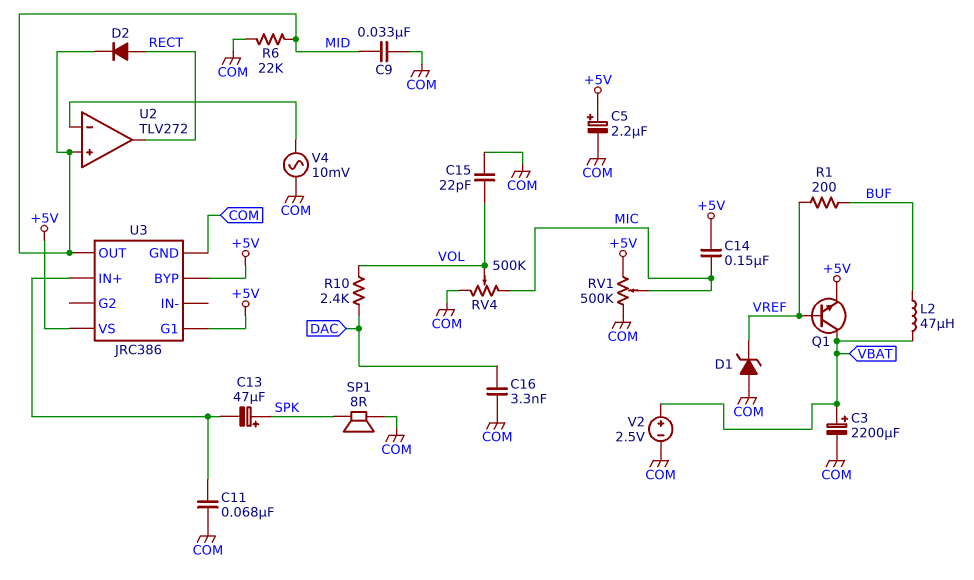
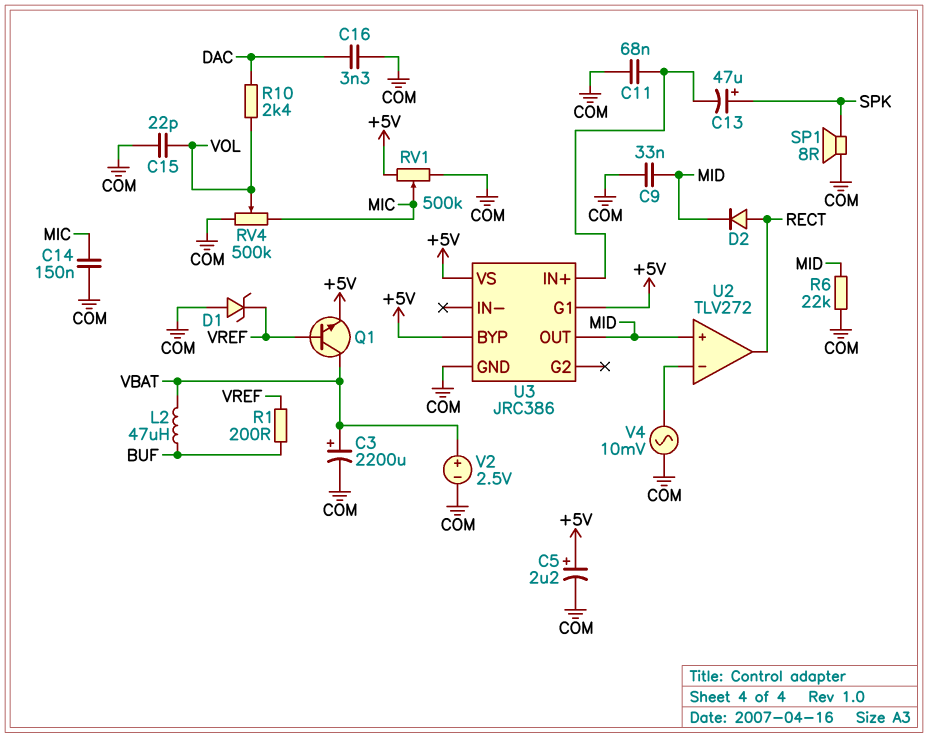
C14: 150nF (+5V, MIC) -> 150nF (COM, MIC)

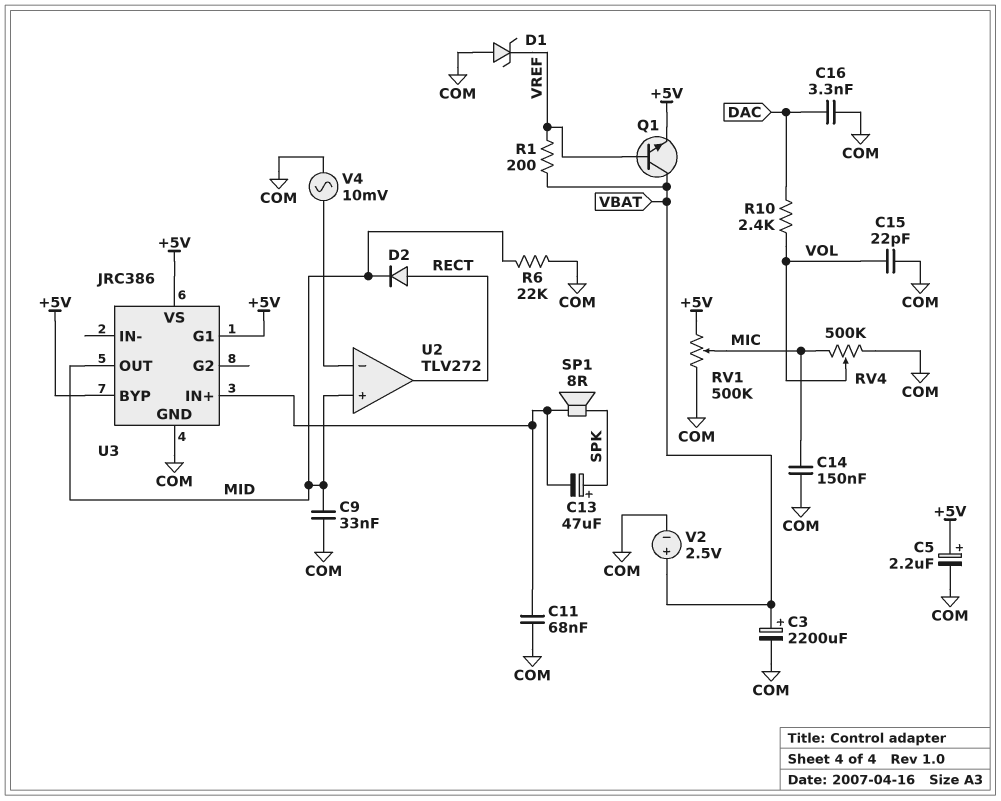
L2: 47uH (BUF, VBAT) -> none
R1: 200 (BUF, VREF) -> 200 (VBAT, VREF)
SP1: speaker 8R (COM, SPK) -> speaker 8R (SPK, U3/IN+)

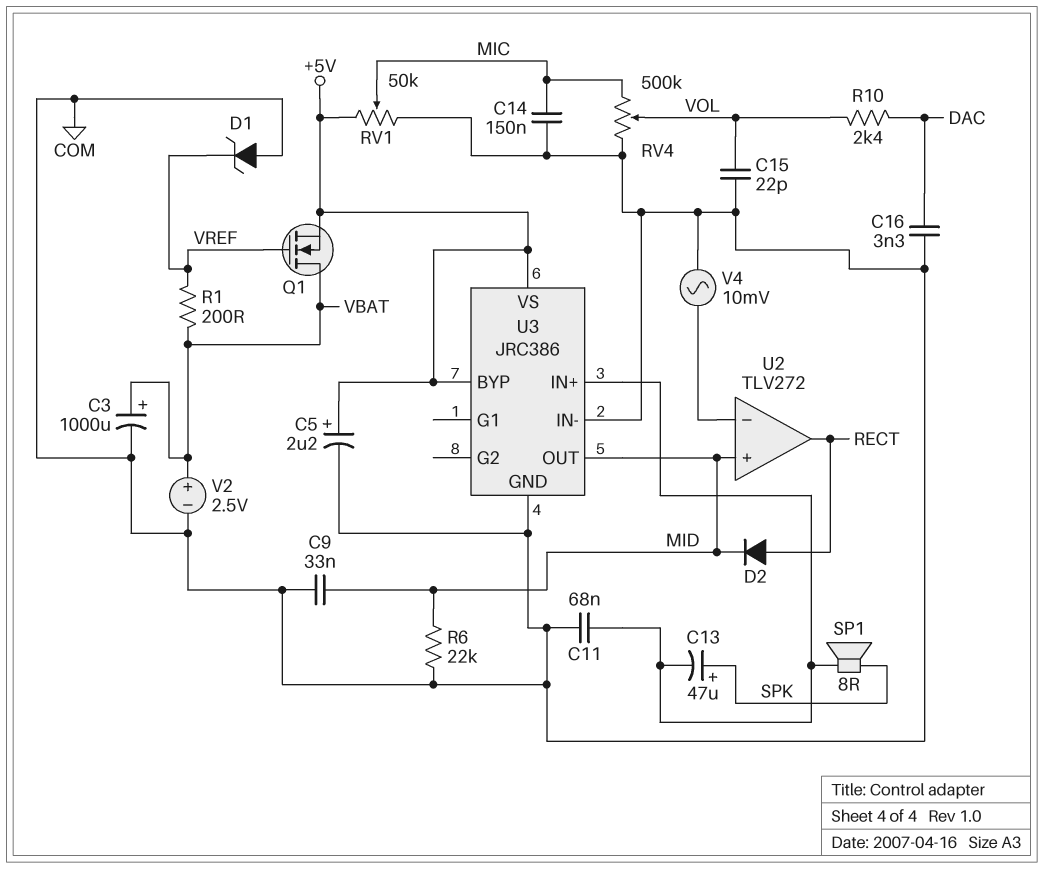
C3: 2200uF (plus VBAT, minus COM) -> 1000uF (plus VBAT, minus COM)
Q1: NPN (B VREF, C VBAT, E +5V) -> NMOS (G VREF, D VBAT, S +5V)
RV1: 500k (+5V, COM, wiper MIC) -> 50k (+5V, COM, wiper MIC)
U3 pin G1: +5V -> none
U3 pin IN-: none -> COM

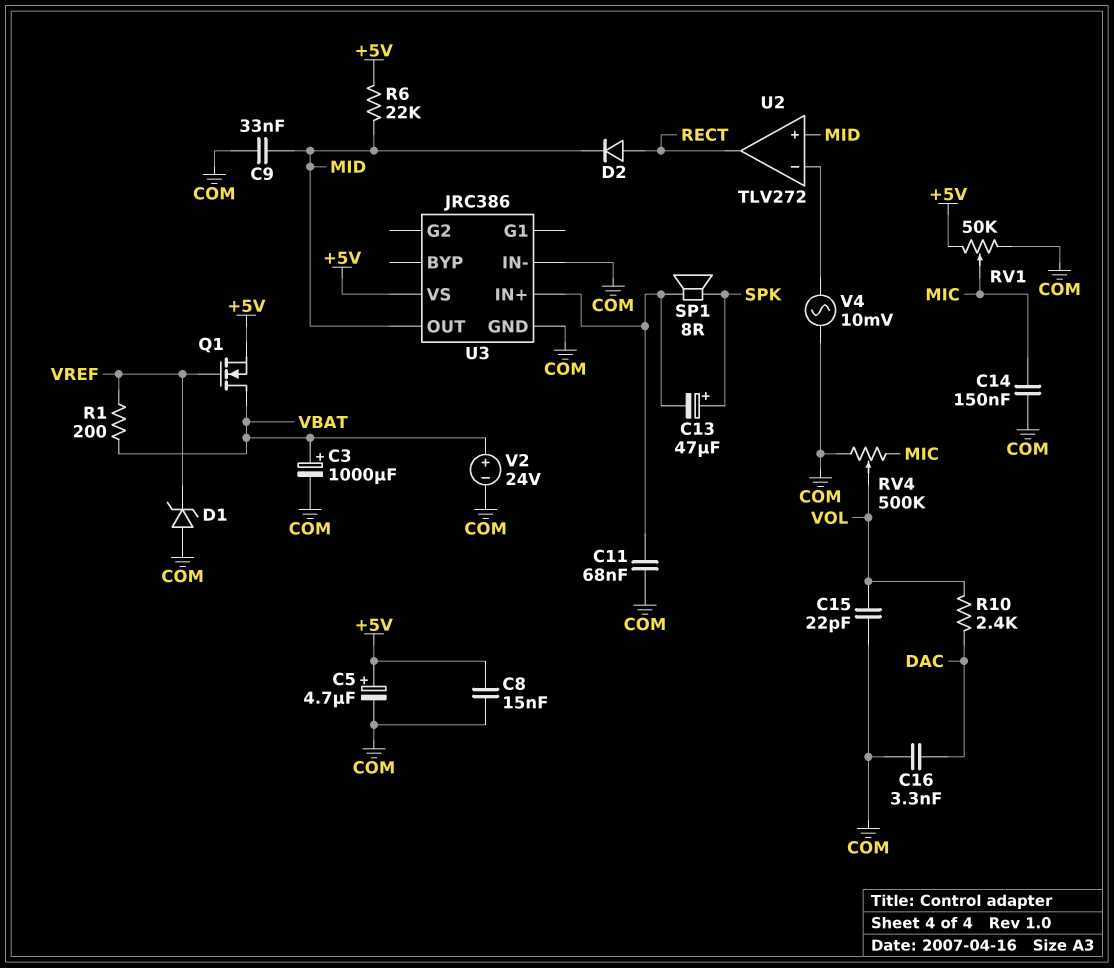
C5: 2.2uF (plus +5V, minus COM) -> 4.7uF (plus +5V, minus COM)
C8: none -> 15nF (+5V, COM)
R6: 22k (COM, MID) -> 22k (+5V, MID)
U3 pin BYP: +5V -> none
V2: 2.5V (plus VBAT, minus COM) -> 24V (plus VBAT, minus COM)

